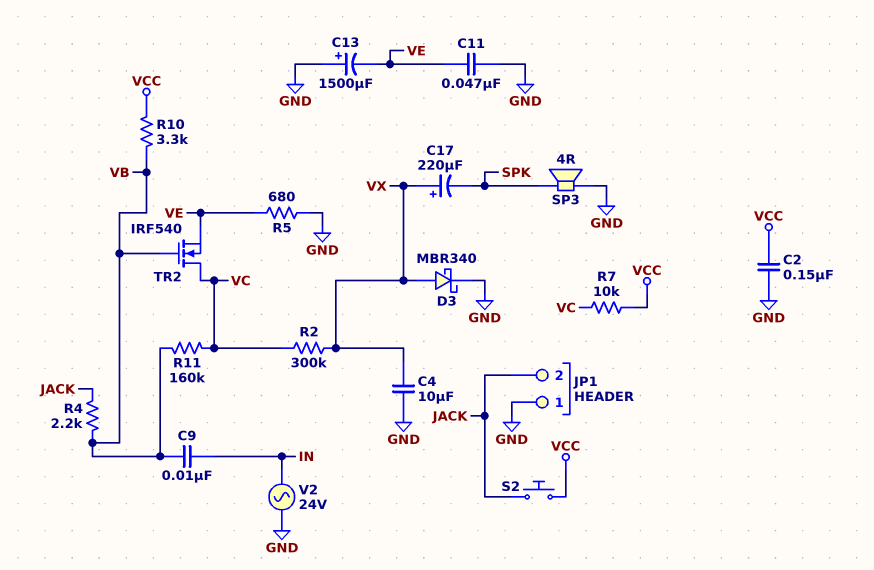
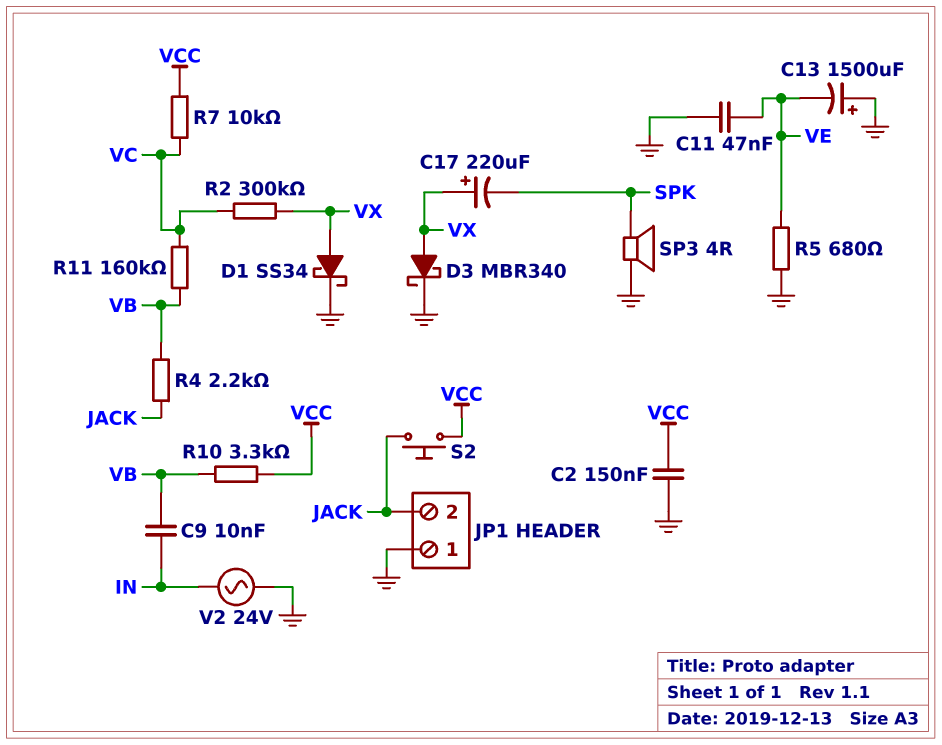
C4: 10uF (GND, VX) -> none
D1: none -> schottky SS34 (A VX, K GND)
TR2: NMOS IRF540 (G VB, D VC, S VE) -> none

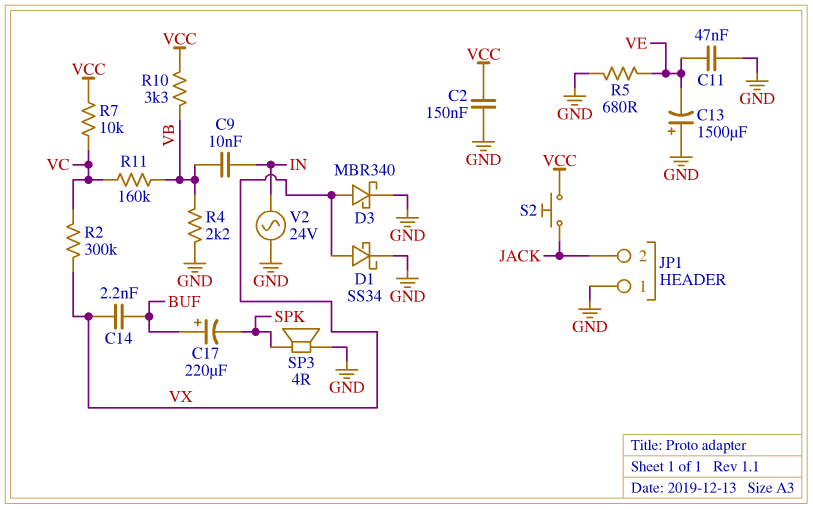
C14: none -> 2.2nF (BUF, VX)
C17: 220uF (plus VX, minus SPK) -> 220uF (plus BUF, minus SPK)
R4: 2.2k (JACK, VB) -> 2.2k (GND, VB)

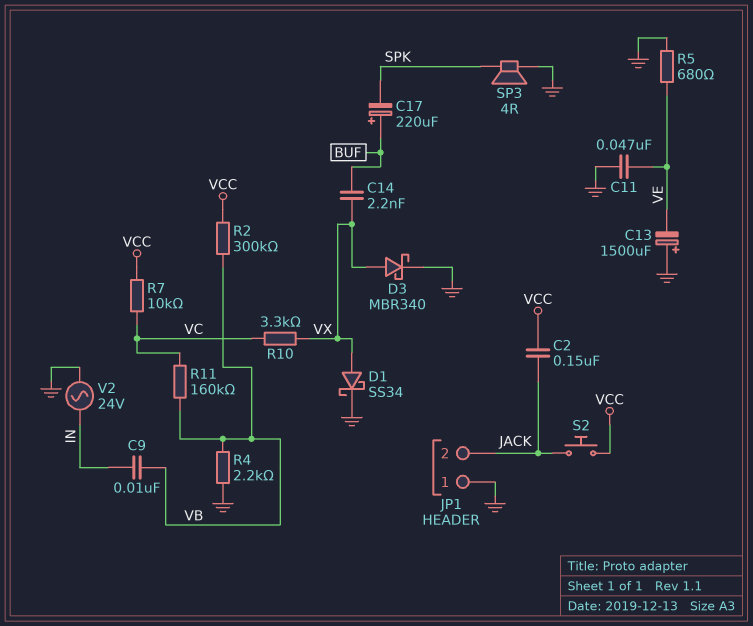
C2: 150nF (GND, VCC) -> 150nF (JACK, VCC)
R2: 300k (VC, VX) -> 300k (VB, VCC)
R10: 3.3k (VB, VCC) -> 3.3k (VC, VX)

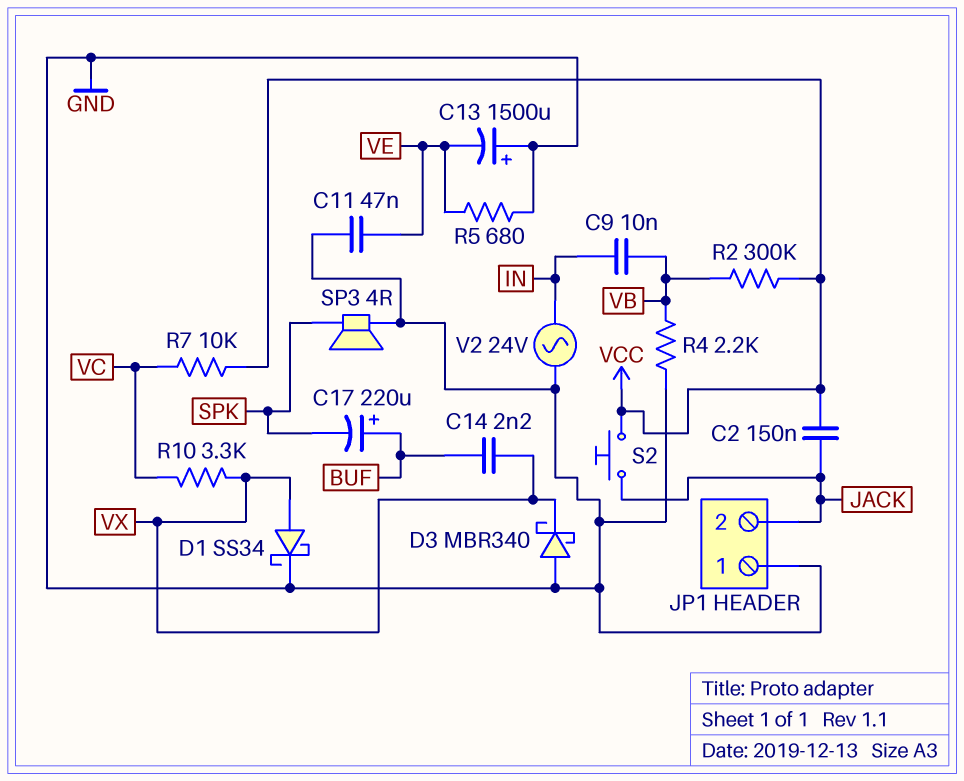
D3: schottky MBR340 (A VX, K GND) -> schottky MBR340 (A GND, K VX)
R11: 160k (VB, VC) -> none

